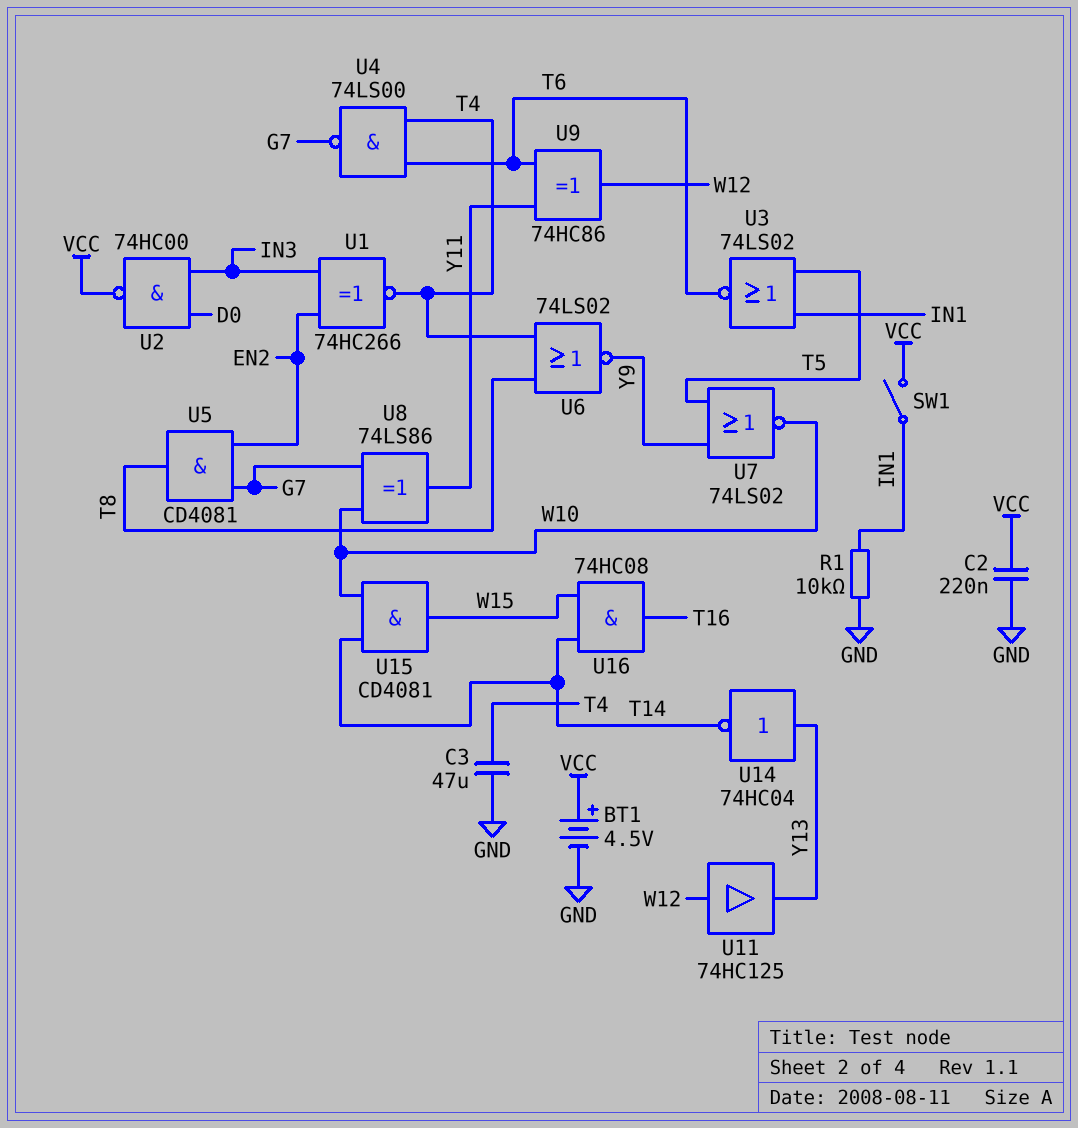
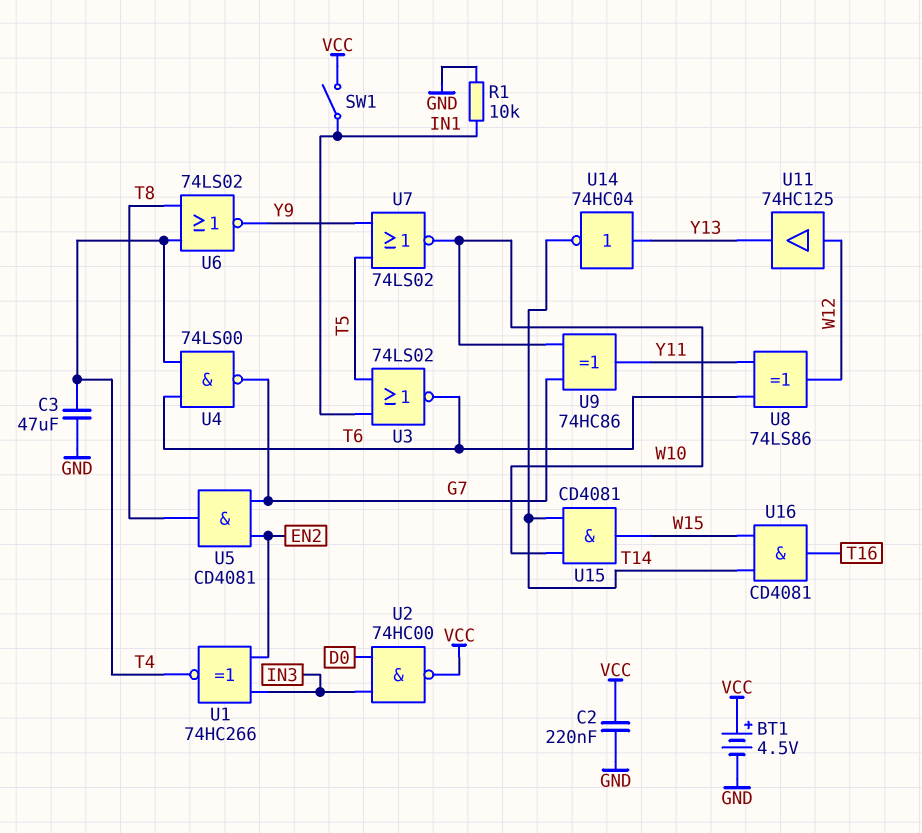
U8: XOR 74LS86 (in G7, in W10, out Y11) -> XOR 74LS86 (in T6, in Y11, out W12)
U9: XOR 74HC86 (in T6, in Y11, out W12) -> XOR 74HC86 (in G7, in W10, out Y11)
U16: AND 74HC08 (in T14, in W15, out T16) -> AND CD4081 (in T14, in W15, out T16)

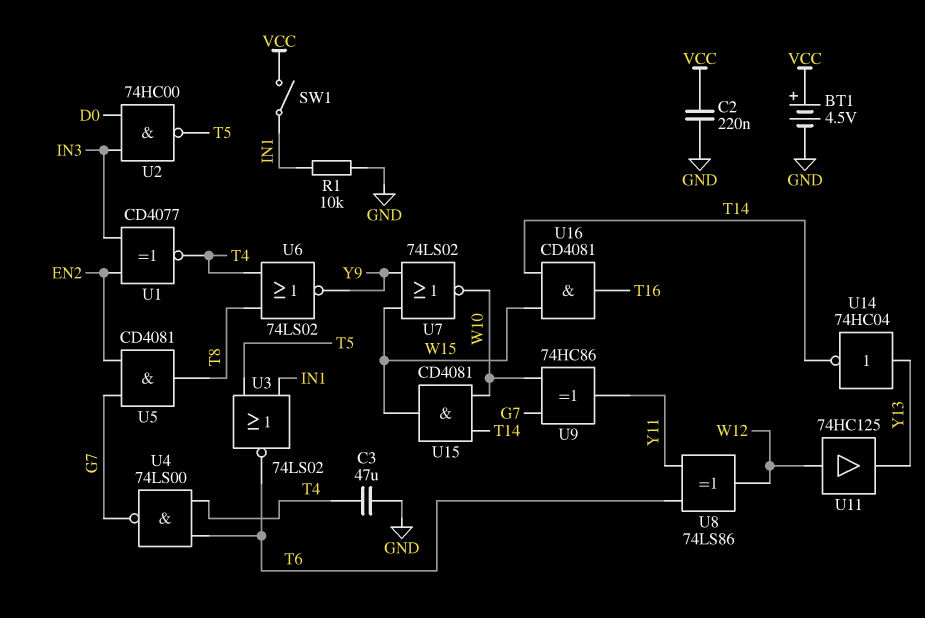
U1: XNOR 74HC266 (in EN2, in IN3, out T4) -> XNOR CD4077 (in EN2, in IN3, out T4)
U2: NAND 74HC00 (in D0, in IN3, out VCC) -> NAND 74HC00 (in D0, in IN3, out T5)
U7: NOR 74LS02 (in T5, in Y9, out W10) -> NOR 74LS02 (in W15, in Y9, out W10)

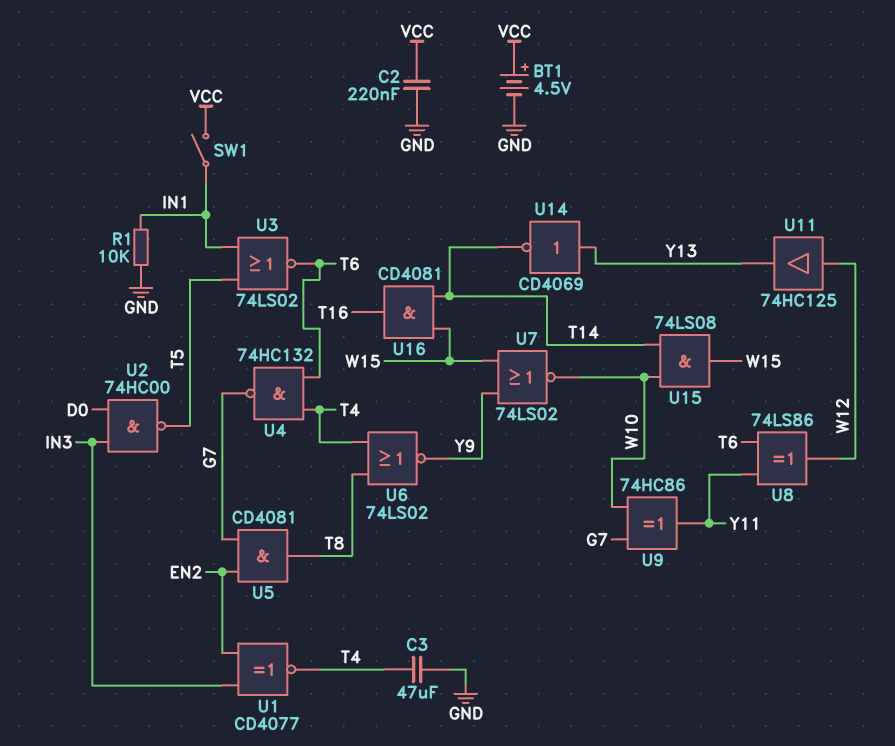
U4: NAND 74LS00 (in T4, in T6, out G7) -> NAND 74HC132 (in T4, in T6, out G7)
U14: NOT 74HC04 (in Y13, out T14) -> NOT CD4069 (in Y13, out T14)
U15: AND CD4081 (in T14, in W10, out W15) -> AND 74LS08 (in T14, in W10, out W15)

